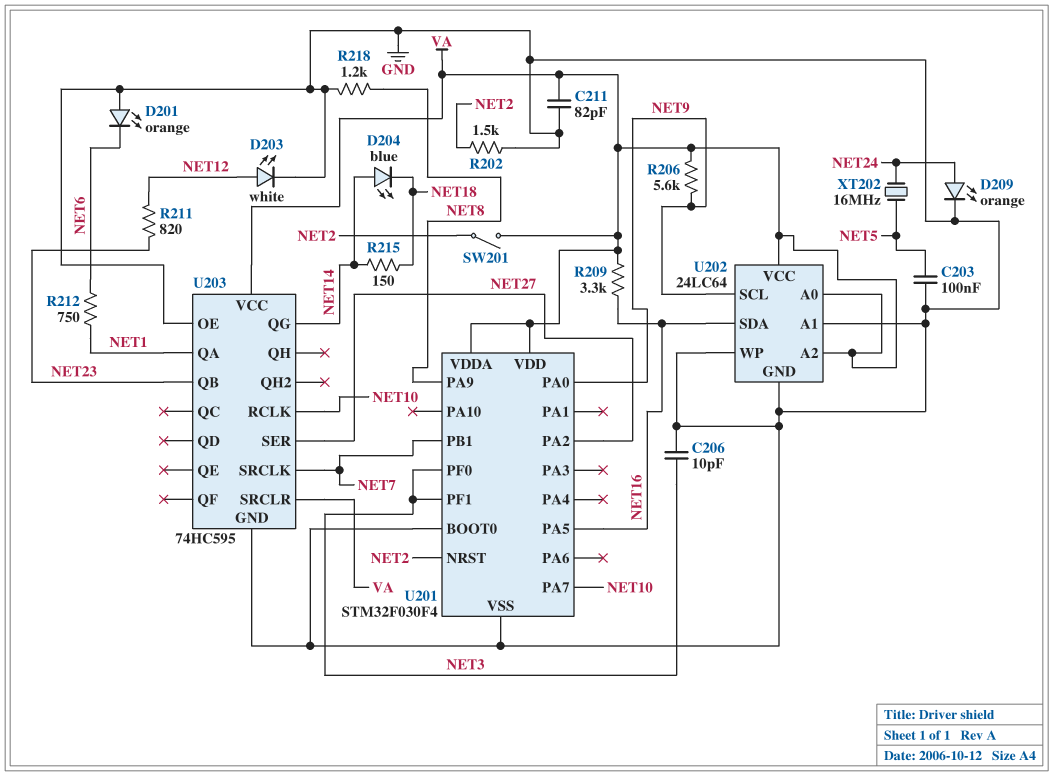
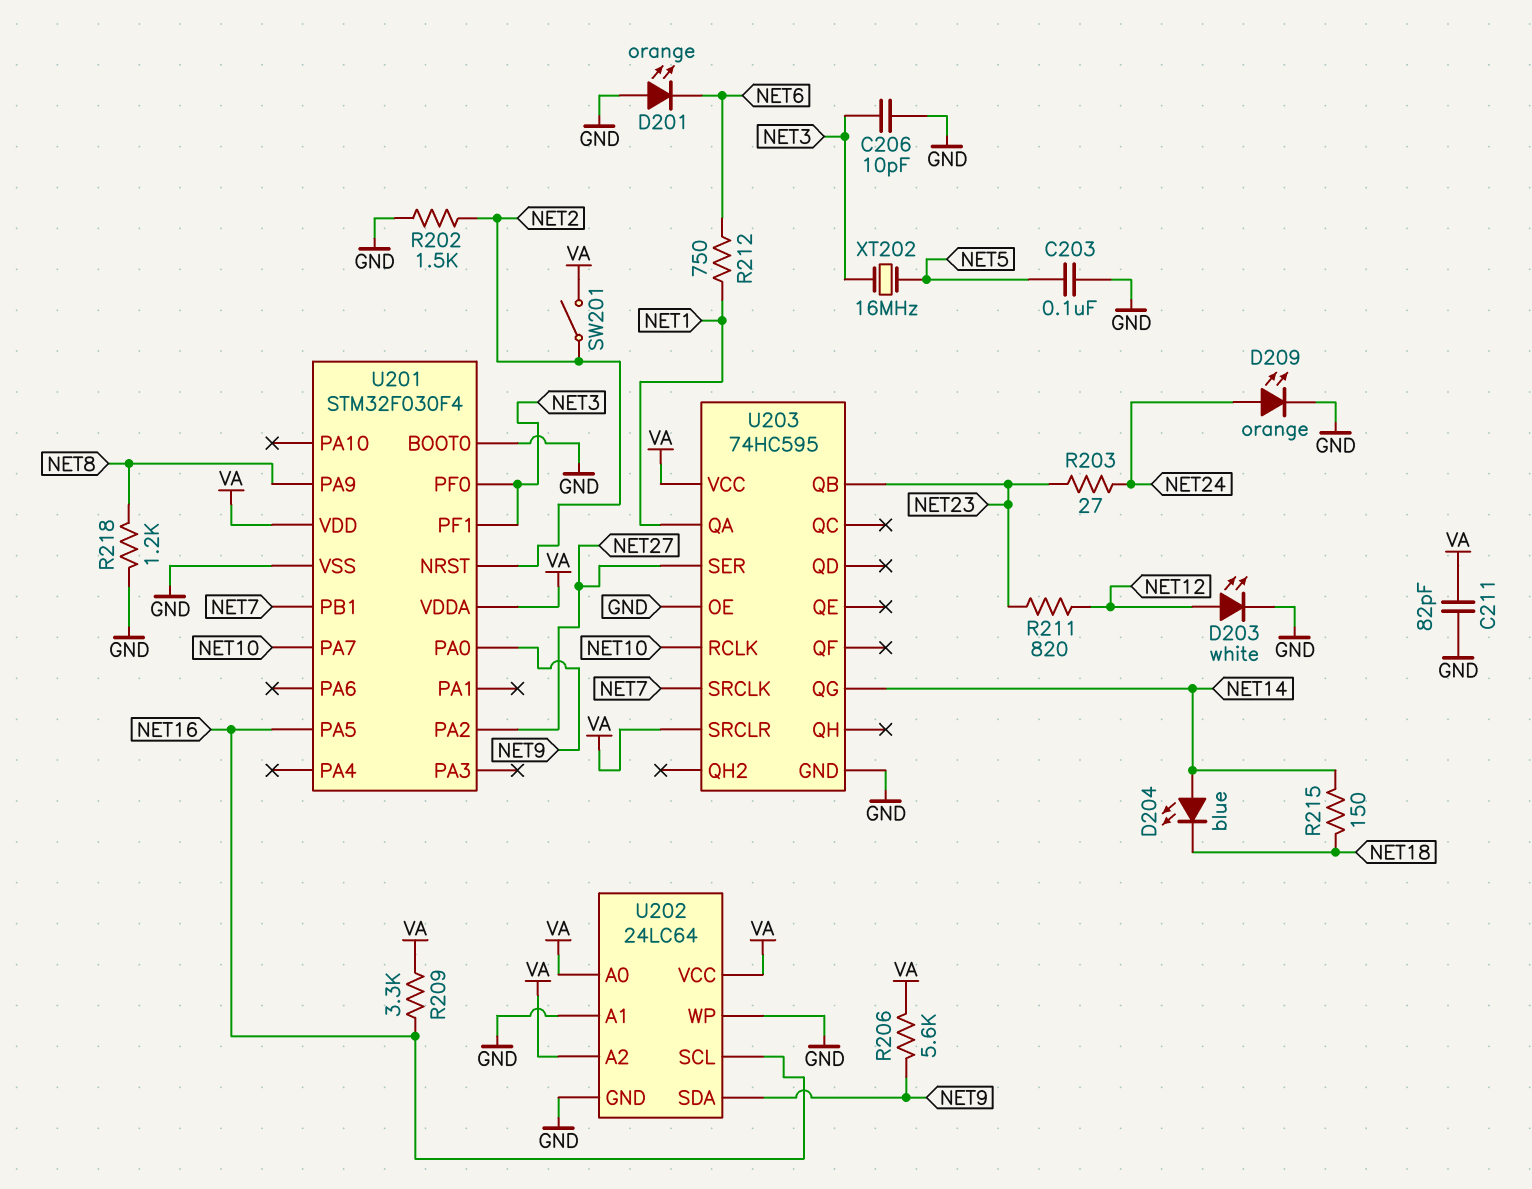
R203: none -> 27 (NET23, NET24)
U202 pin SCL: NET9 -> NET16
U202 pin SDA: NET16 -> NET9
XT202: 16MHz (NET5, NET24) -> 16MHz (NET3, NET5)

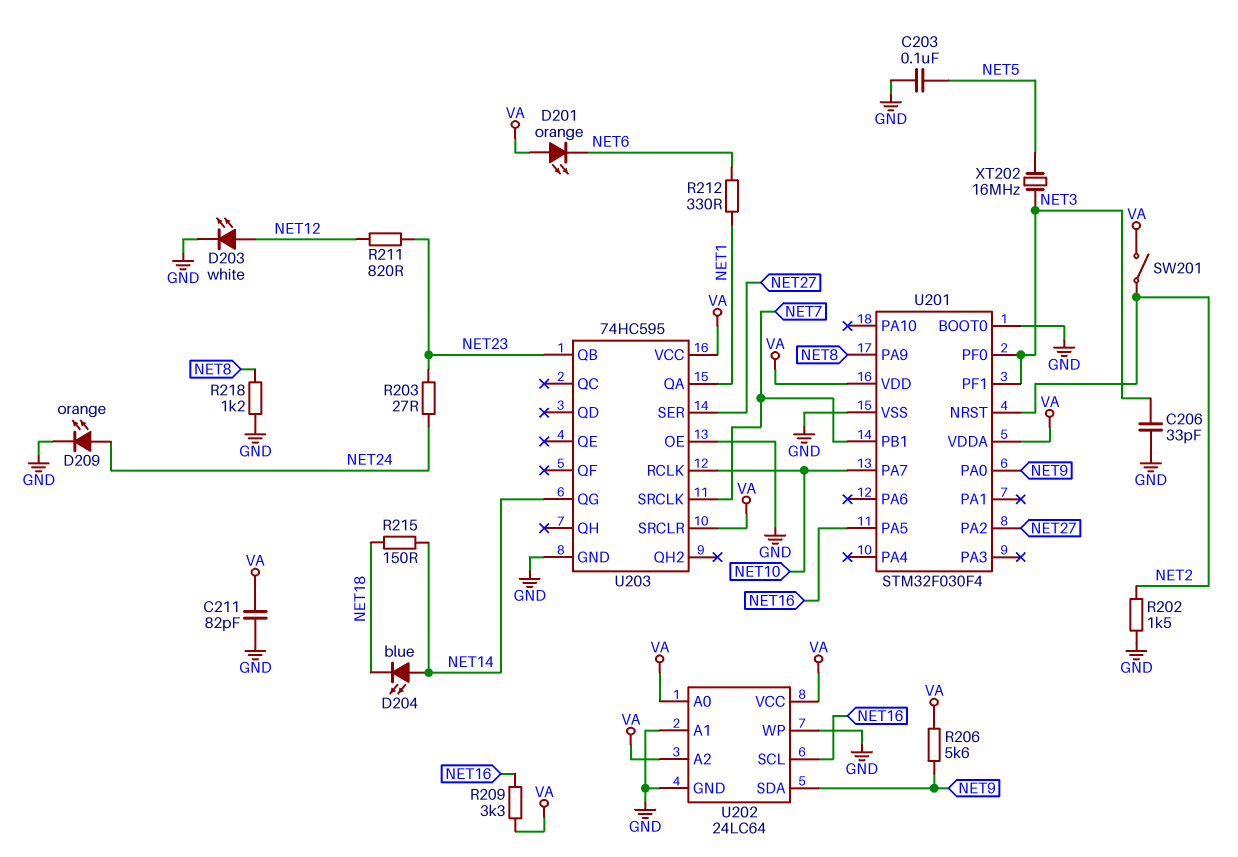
C206: 10pF (GND, NET3) -> 33pF (GND, NET3)
D201: LED orange (A GND, K NET6) -> LED orange (A VA, K NET6)
R212: 750 (NET1, NET6) -> 330 (NET1, NET6)

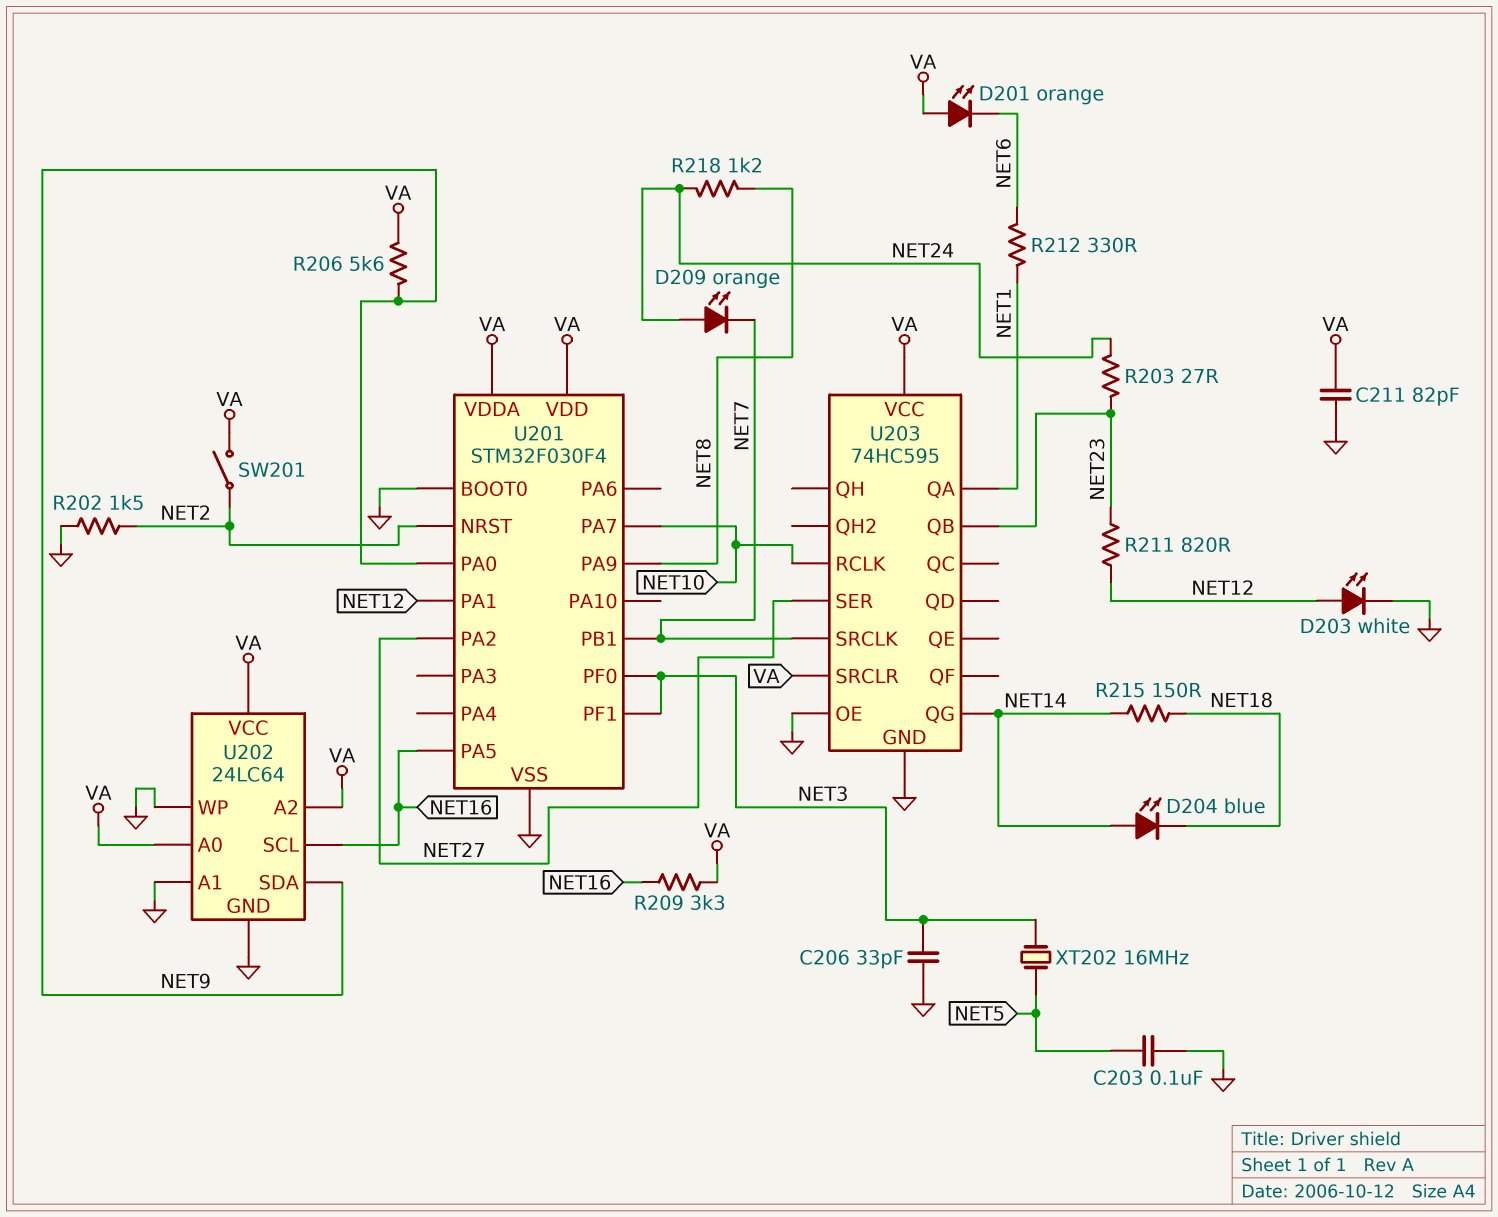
D209: LED orange (A NET24, K GND) -> LED orange (A NET24, K NET7)
R218: 1.2k (GND, NET8) -> 1.2k (NET8, NET24)
U201 pin PA1: none -> NET12

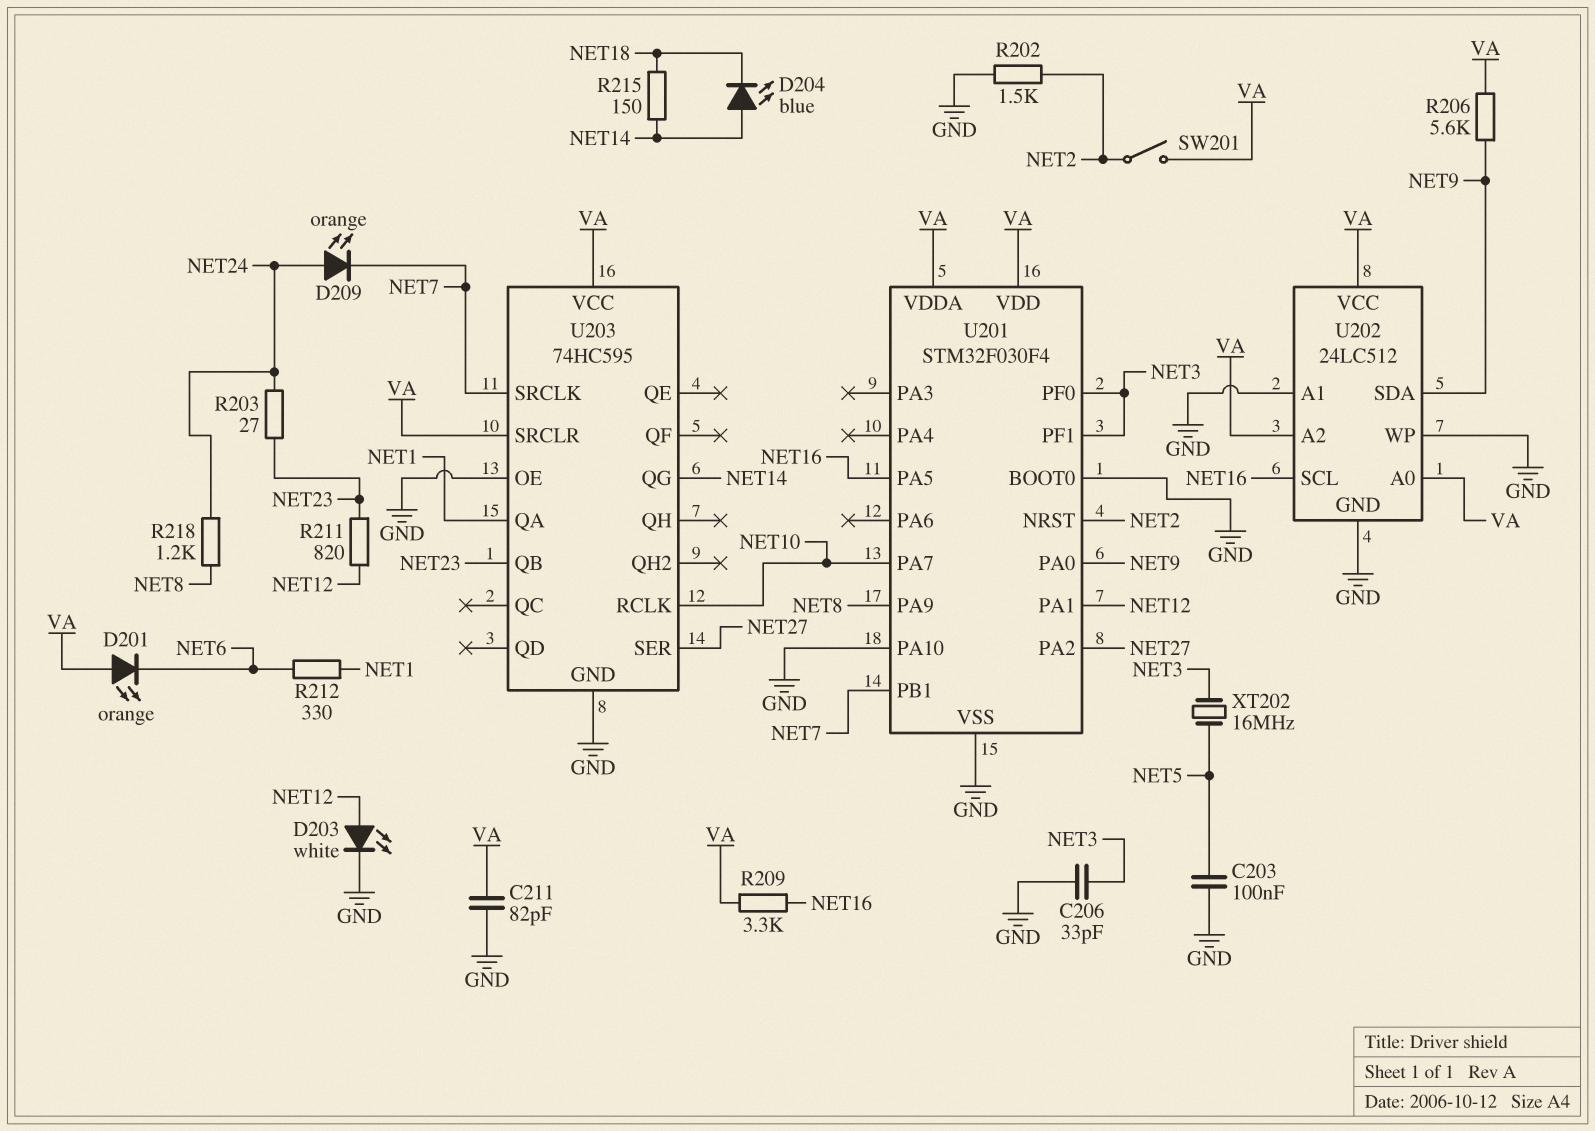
U201 pin PA10: none -> GND
U202: 24LC64 -> 24LC512

